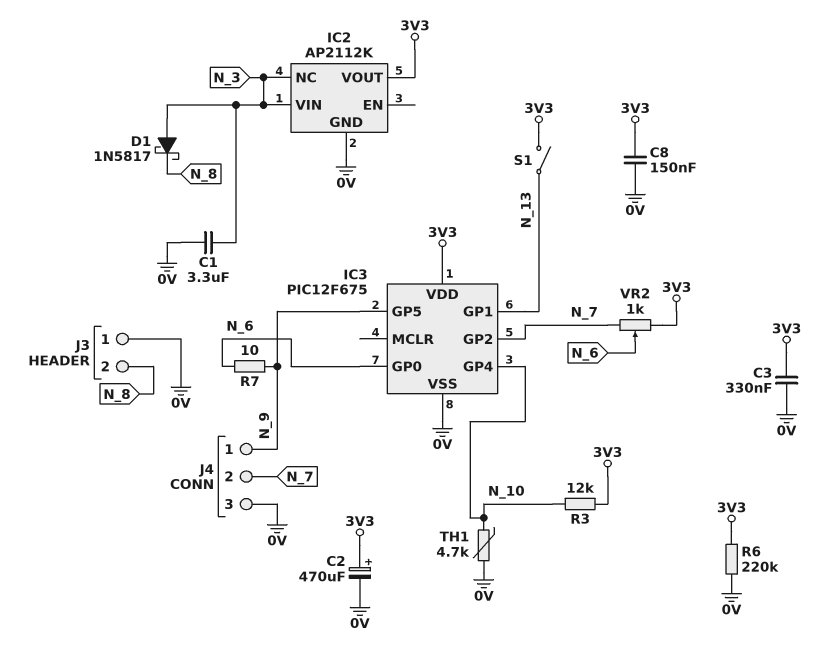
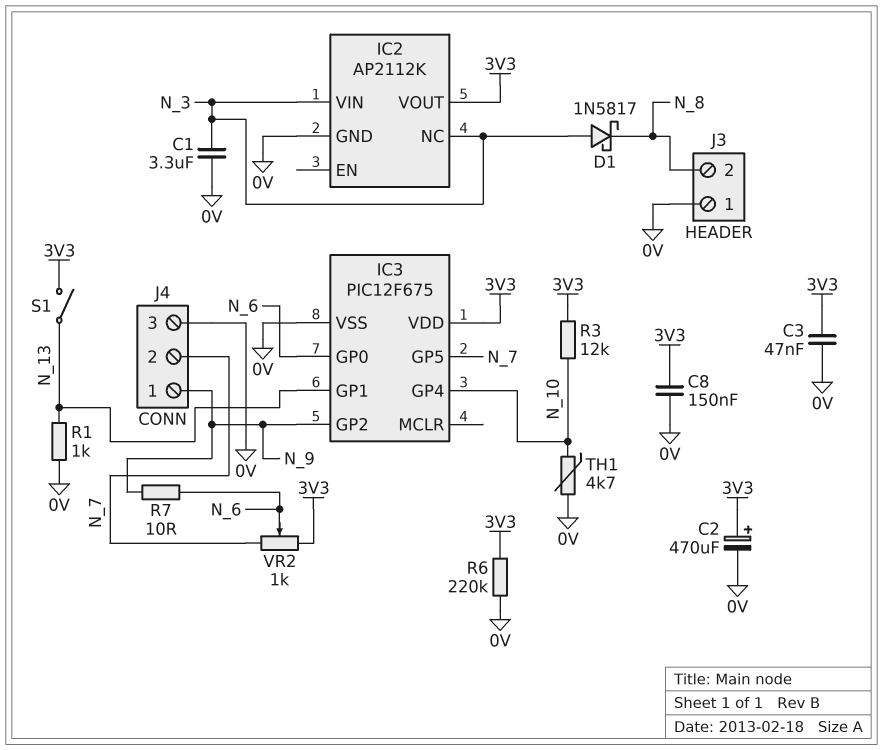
C3: 330nF (0V, 3V3) -> 47nF (0V, 3V3)
IC3 pin GP2: N_7 -> N_9
IC3 pin GP5: N_9 -> N_7
R1: none -> 1k (0V, N_13)

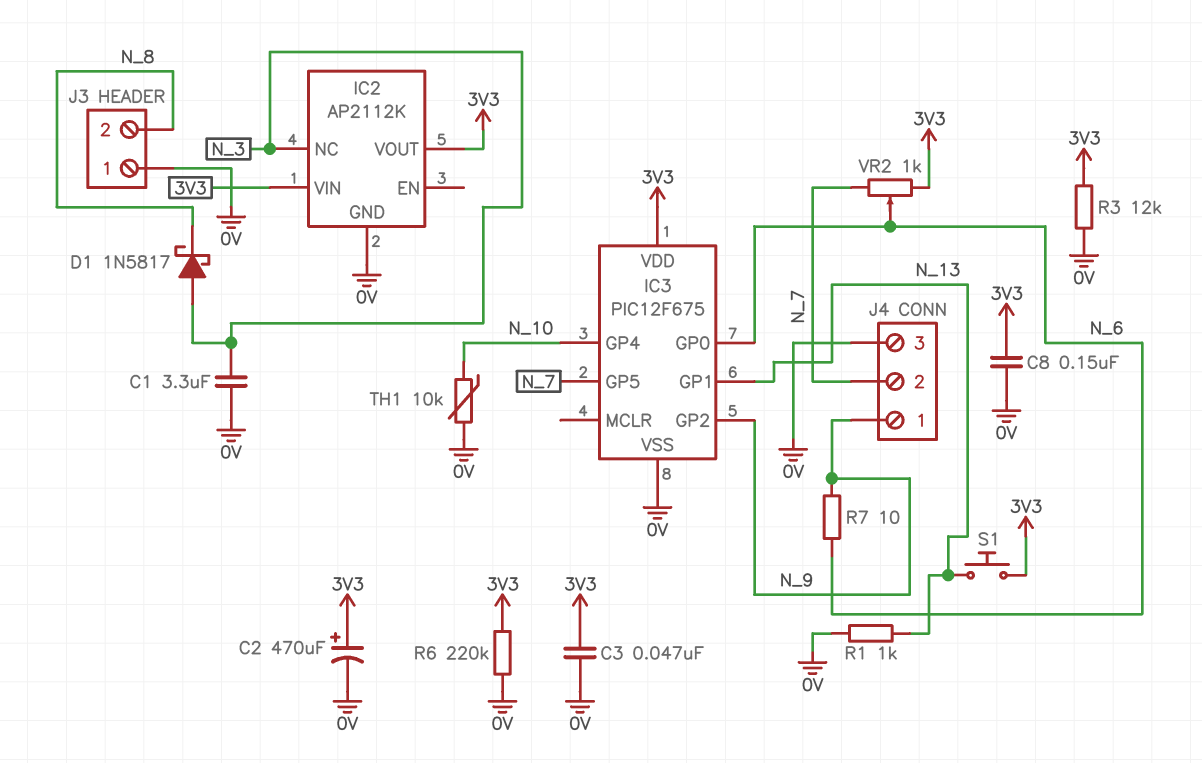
IC2 pin VIN: N_3 -> 3V3
R3: 12k (3V3, N_10) -> 12k (0V, 3V3)
S1: switch (3V3, N_13) -> button (3V3, N_13)
TH1: 4.7k (0V, N_10) -> 10k (0V, N_10)

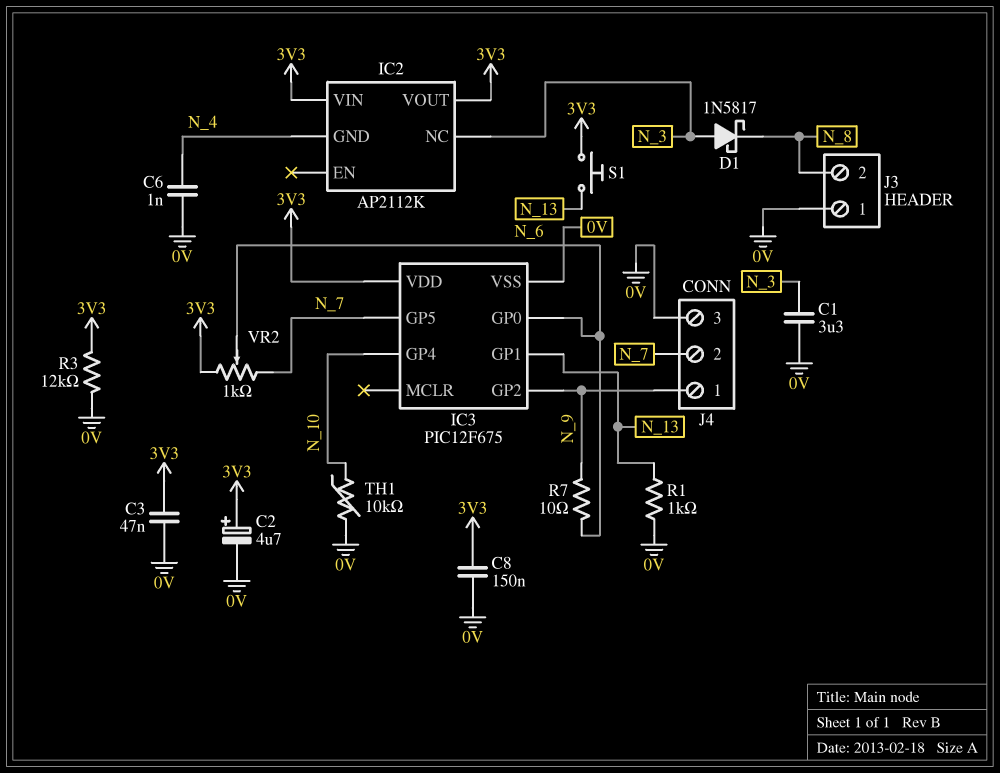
C2: 470uF (plus 3V3, minus 0V) -> 4.7uF (plus 3V3, minus 0V)
C6: none -> 1nF (0V, N_4)
IC2 pin GND: 0V -> N_4
R6: 220k (0V, 3V3) -> none

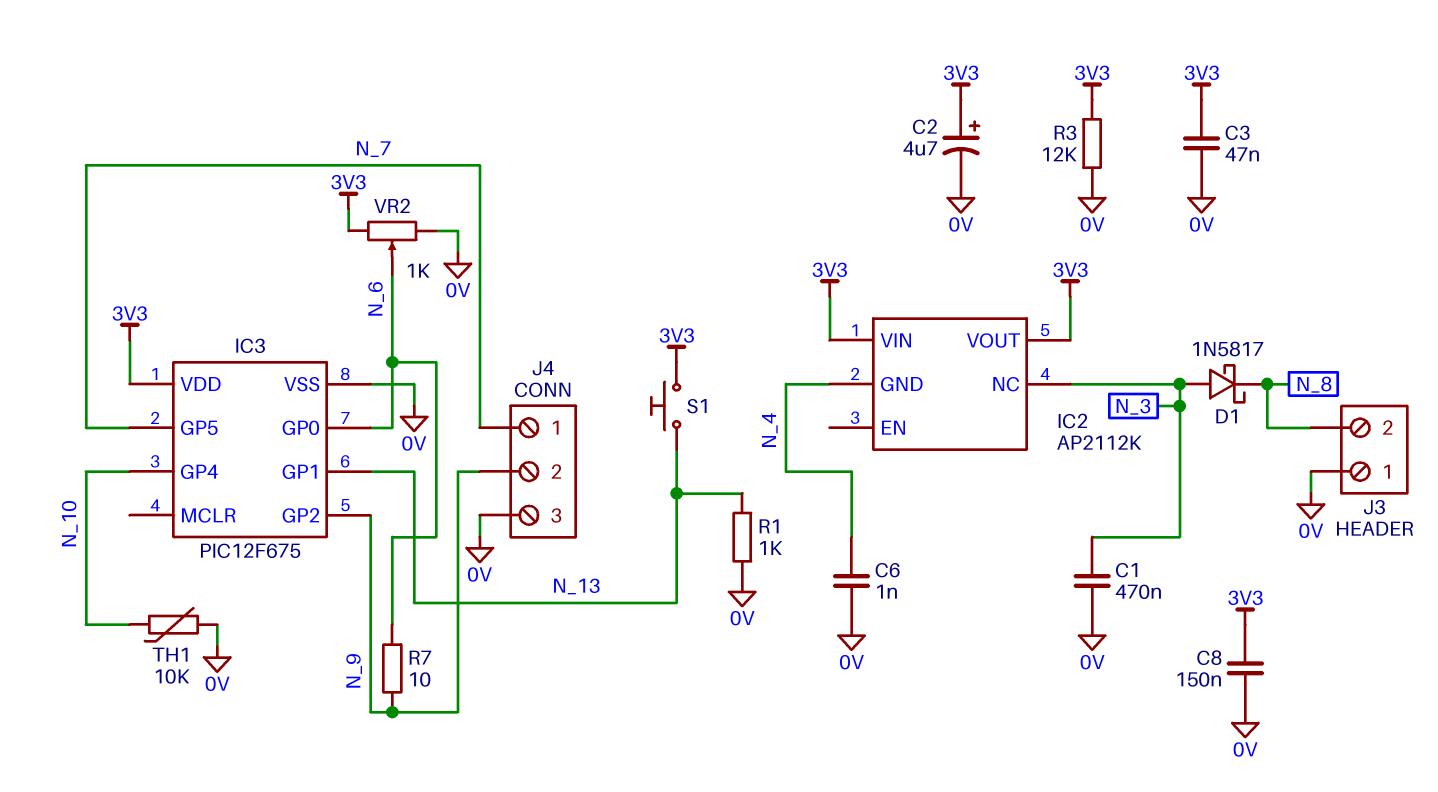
C1: 3.3uF (0V, N_3) -> 470nF (0V, N_3)
J4 pin 1: N_9 -> N_7
J4 pin 2: N_7 -> N_9
VR2: 1k (3V3, N_7, wiper N_6) -> 1k (0V, 3V3, wiper N_6)

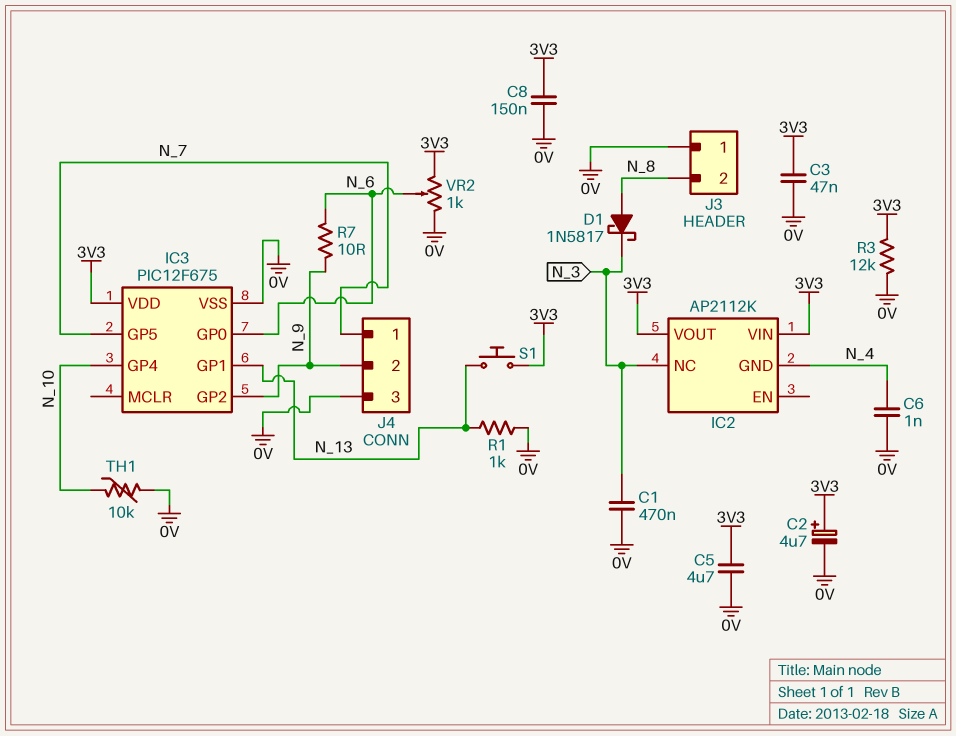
C5: none -> 4.7uF (0V, 3V3)
D1: schottky 1N5817 (A N_3, K N_8) -> schottky 1N5817 (A N_8, K N_3)

